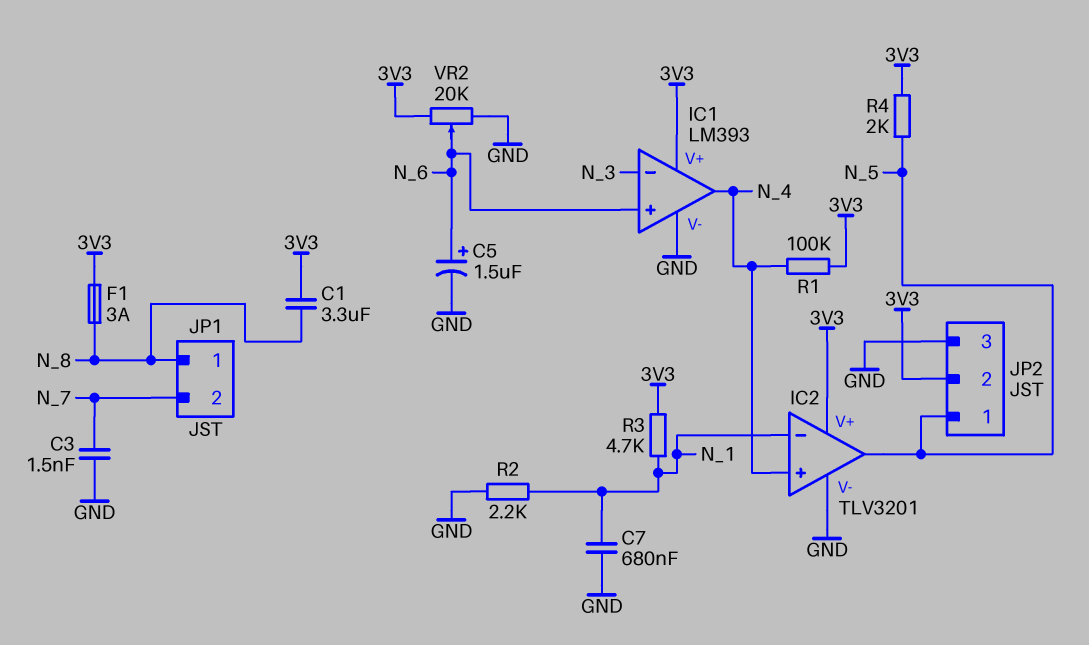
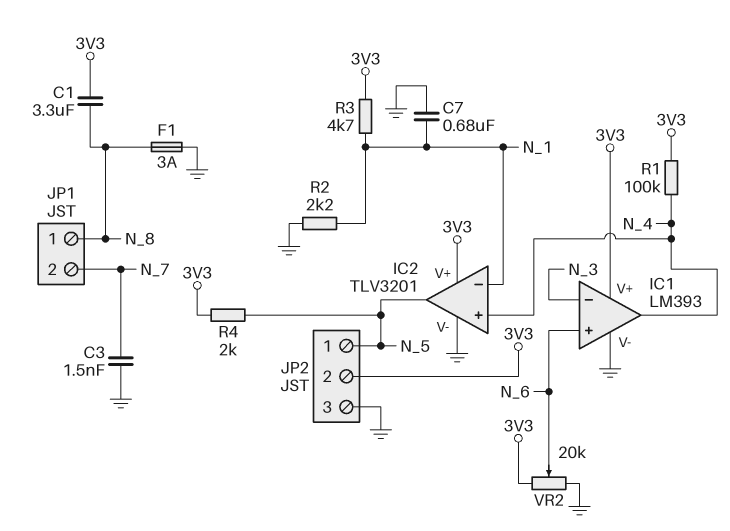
C5: 1.5uF (plus N_6, minus GND) -> none
F1: 3A (3V3, N_8) -> 3A (GND, N_8)

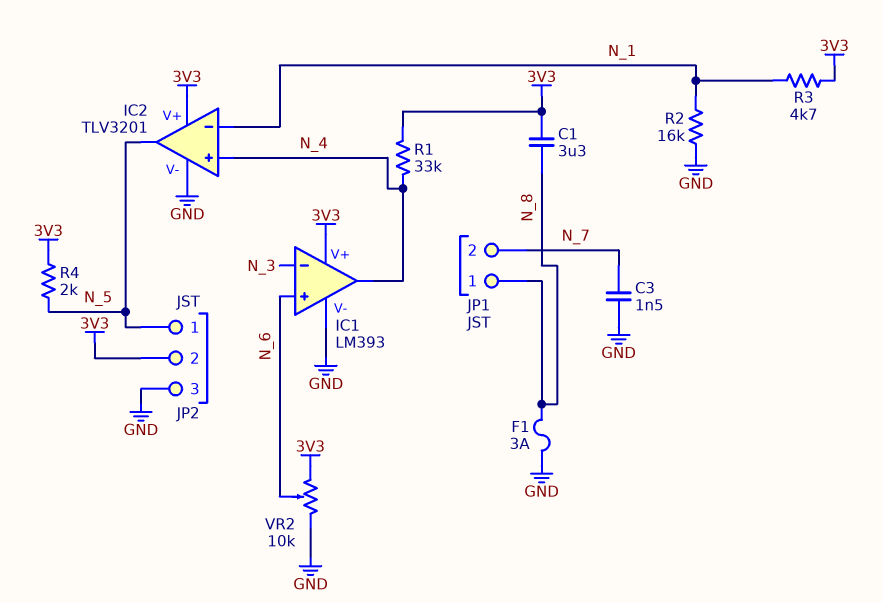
C7: 680nF (GND, N_1) -> none
R1: 100k (3V3, N_4) -> 33k (3V3, N_4)
R2: 2.2k (GND, N_1) -> 16k (GND, N_1)
VR2: 20k (3V3, GND, wiper N_6) -> 10k (3V3, GND, wiper N_6)

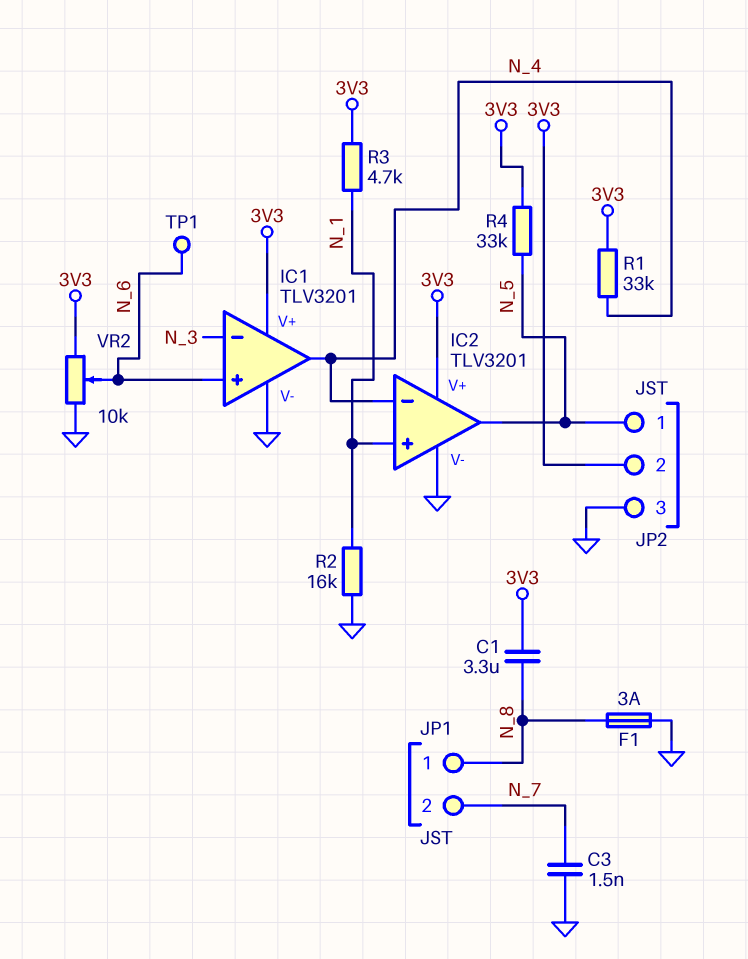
IC1: LM393 -> TLV3201
IC2 pin in+: N_4 -> N_1
IC2 pin in-: N_1 -> N_4
R4: 2k (3V3, N_5) -> 33k (3V3, N_5)
TP1: none -> test point (N_6)

